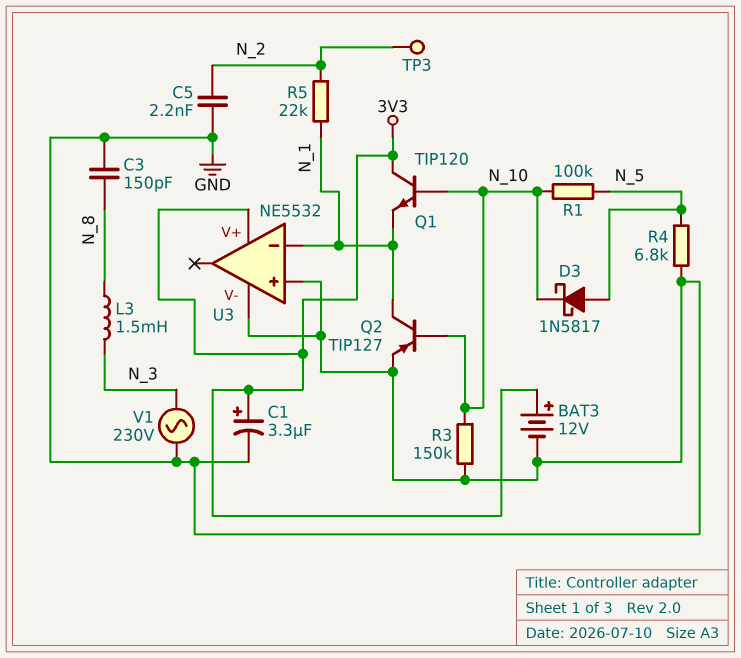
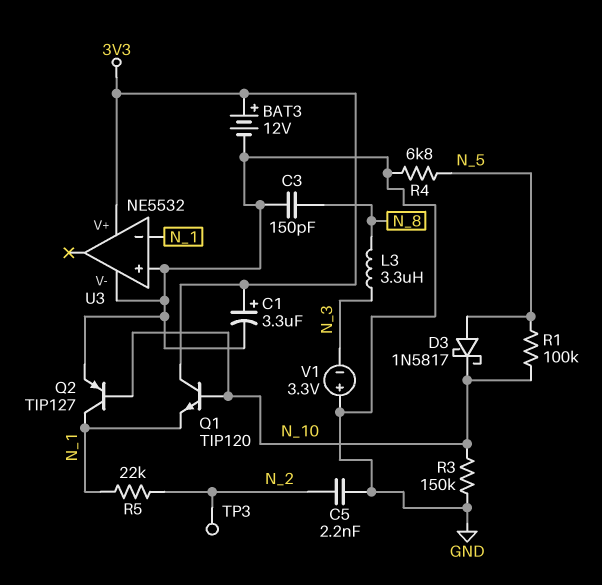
L3: 1.5mH (N_3, N_8) -> 3.3uH (N_3, N_8)
V1: AC 230V (GND, N_3) -> 3.3V (plus GND, minus N_3)

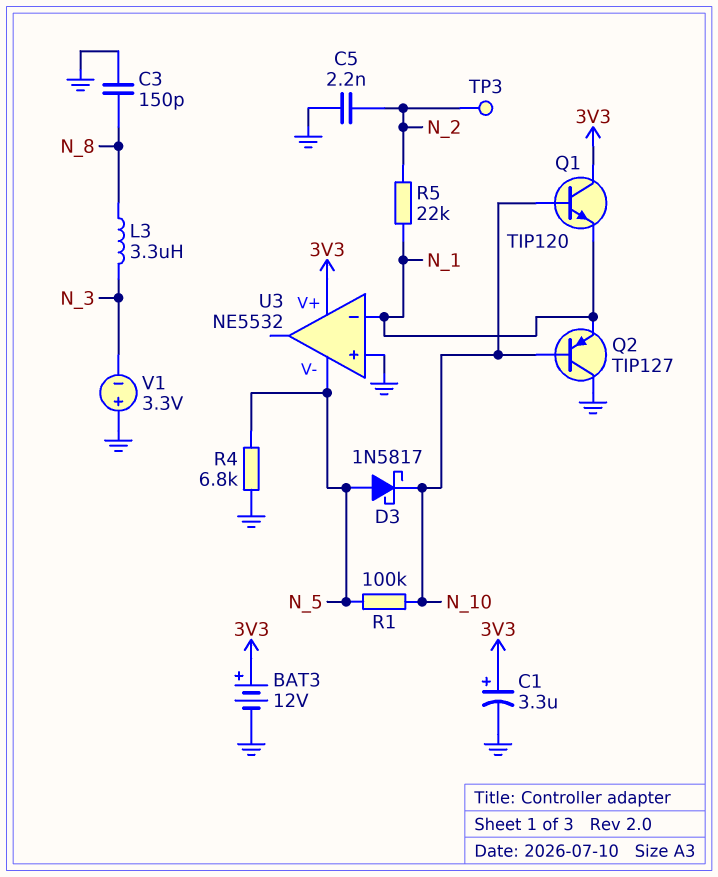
Q2: PNP TIP127 (B N_10, C N_1, E GND) -> PNP TIP127 (B N_10, C GND, E N_1)
R3: 150k (GND, N_10) -> none
U3 pin V-: GND -> N_5

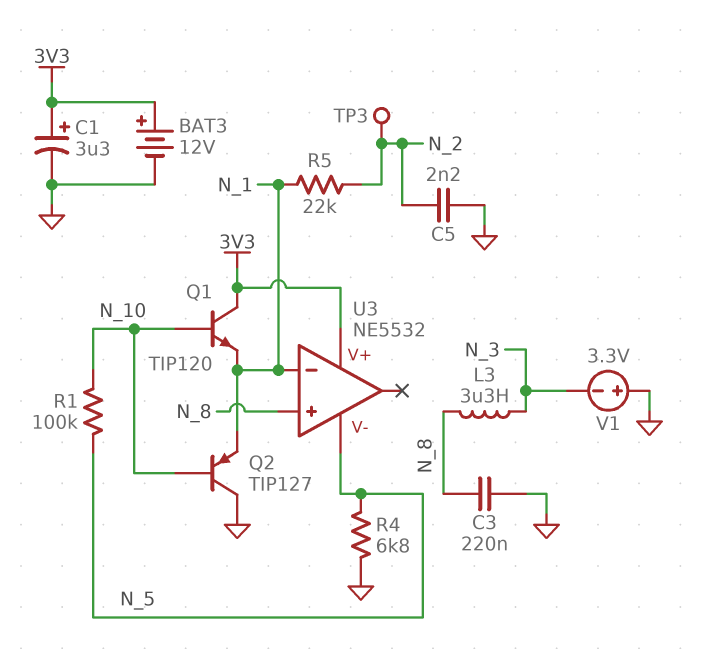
C3: 150pF (GND, N_8) -> 220nF (GND, N_8)
D3: schottky 1N5817 (A N_5, K N_10) -> none
U3 pin in+: GND -> N_8

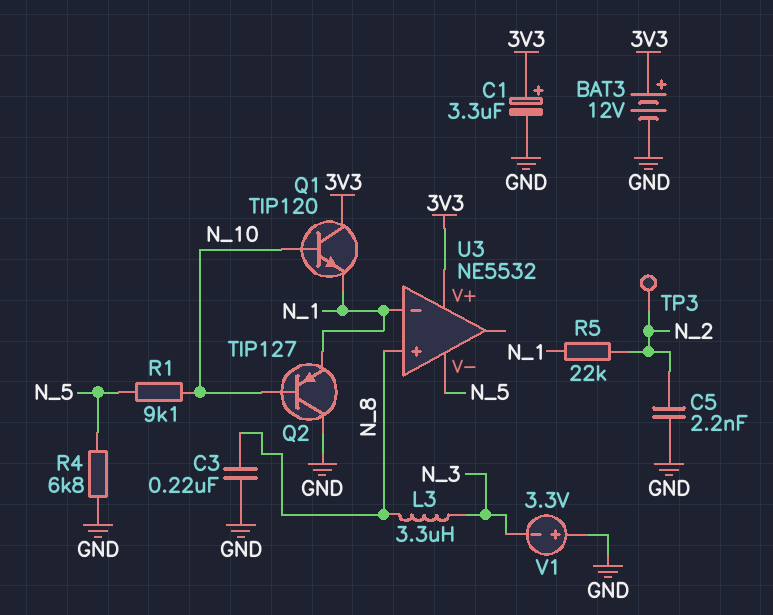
R1: 100k (N_5, N_10) -> 9.1k (N_5, N_10)

